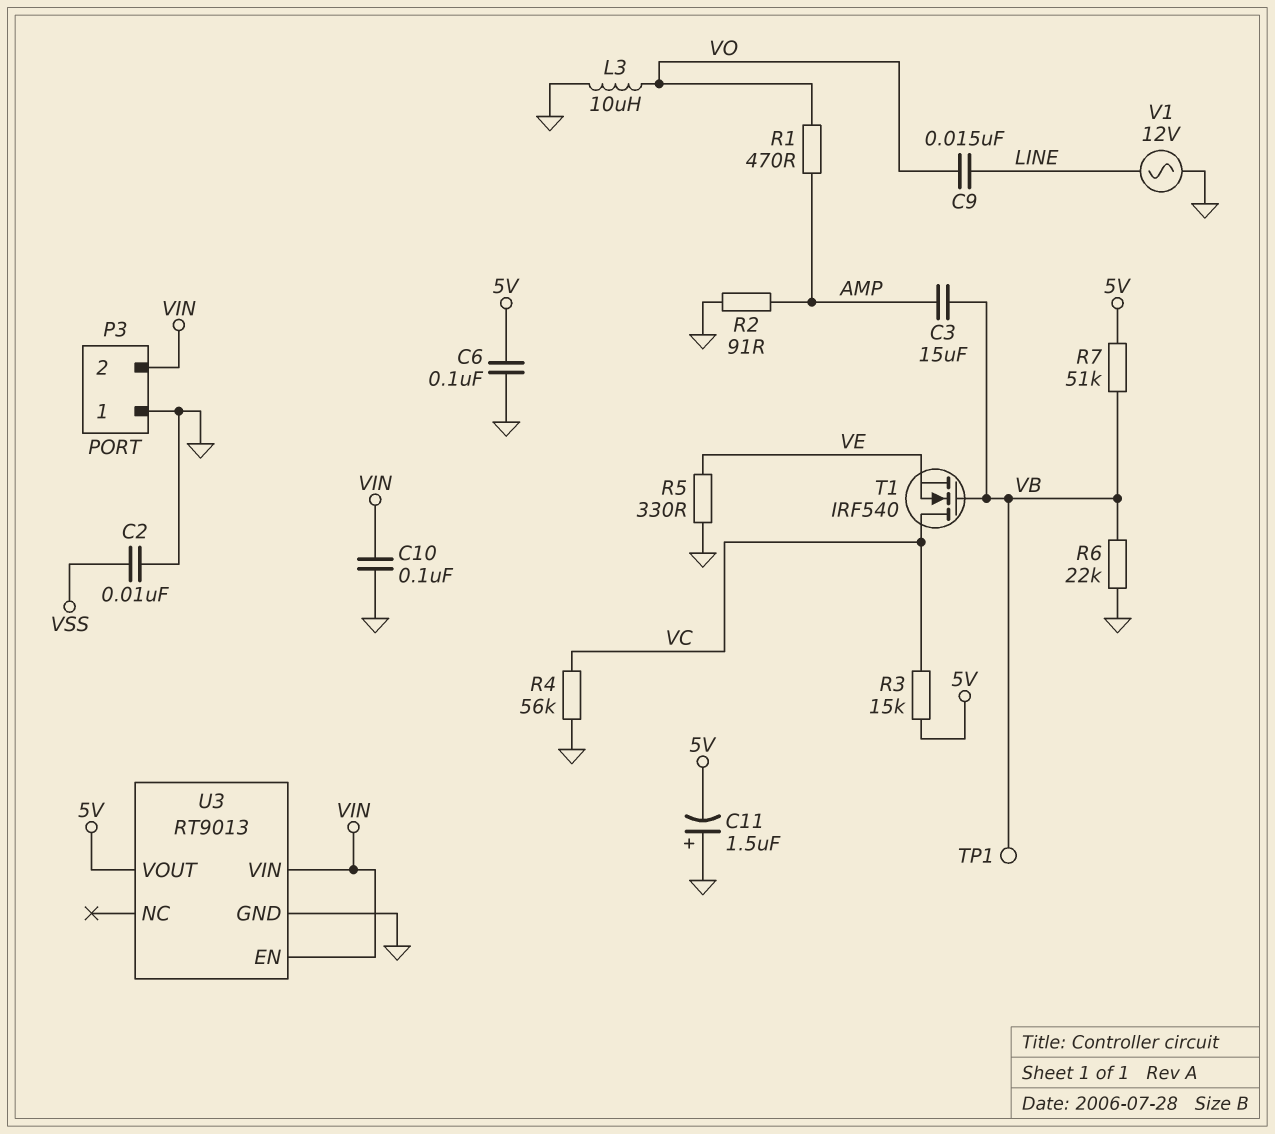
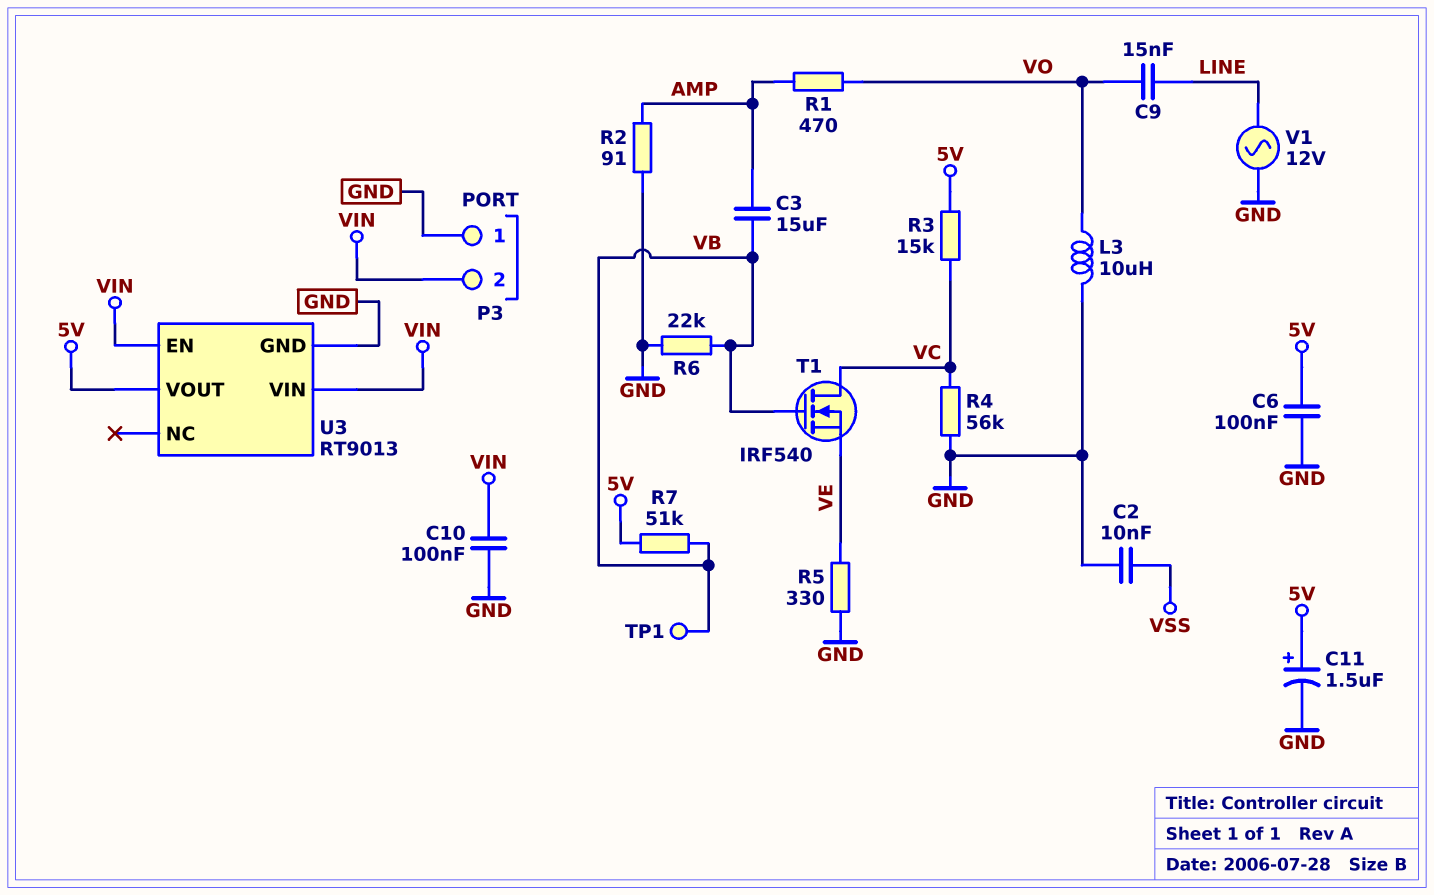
C11: 1.5uF (plus GND, minus 5V) -> 1.5uF (plus 5V, minus GND)

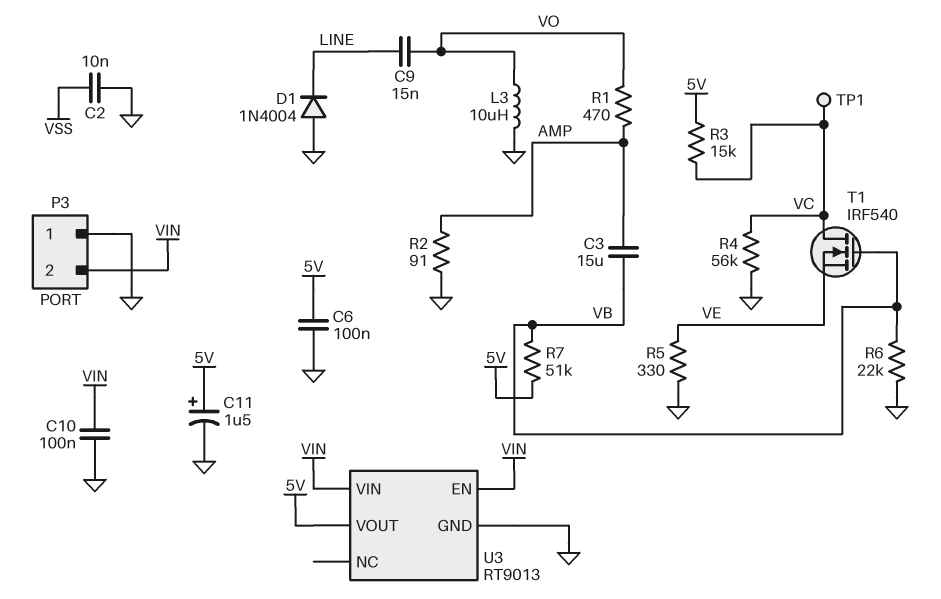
D1: none -> diode 1N4004 (A GND, K LINE)
TP1: test point (VB) -> test point (VC)
V1: AC 12V (GND, LINE) -> none

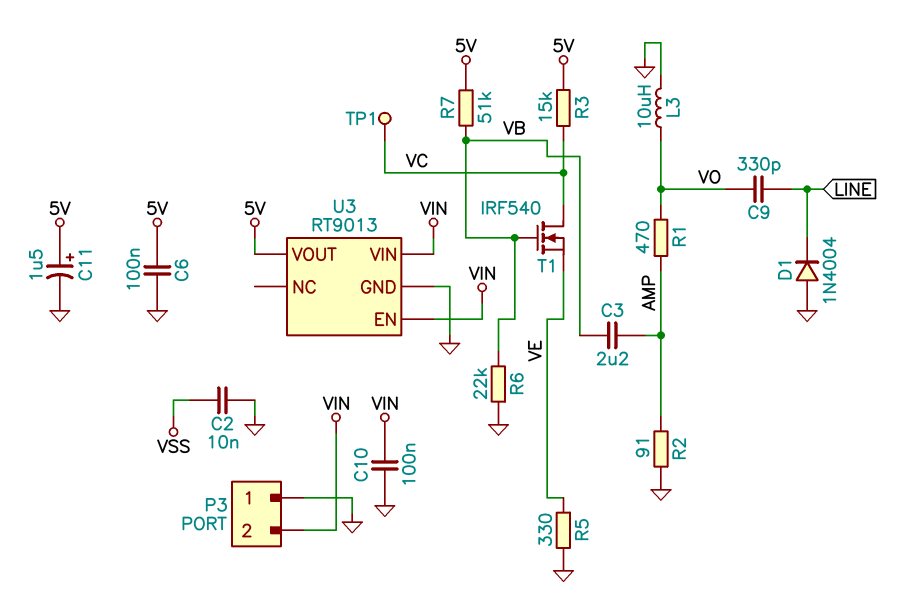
C3: 15uF (AMP, VB) -> 2.2uF (AMP, VB)
C9: 15nF (LINE, VO) -> 330pF (LINE, VO)
R4: 56k (GND, VC) -> none

